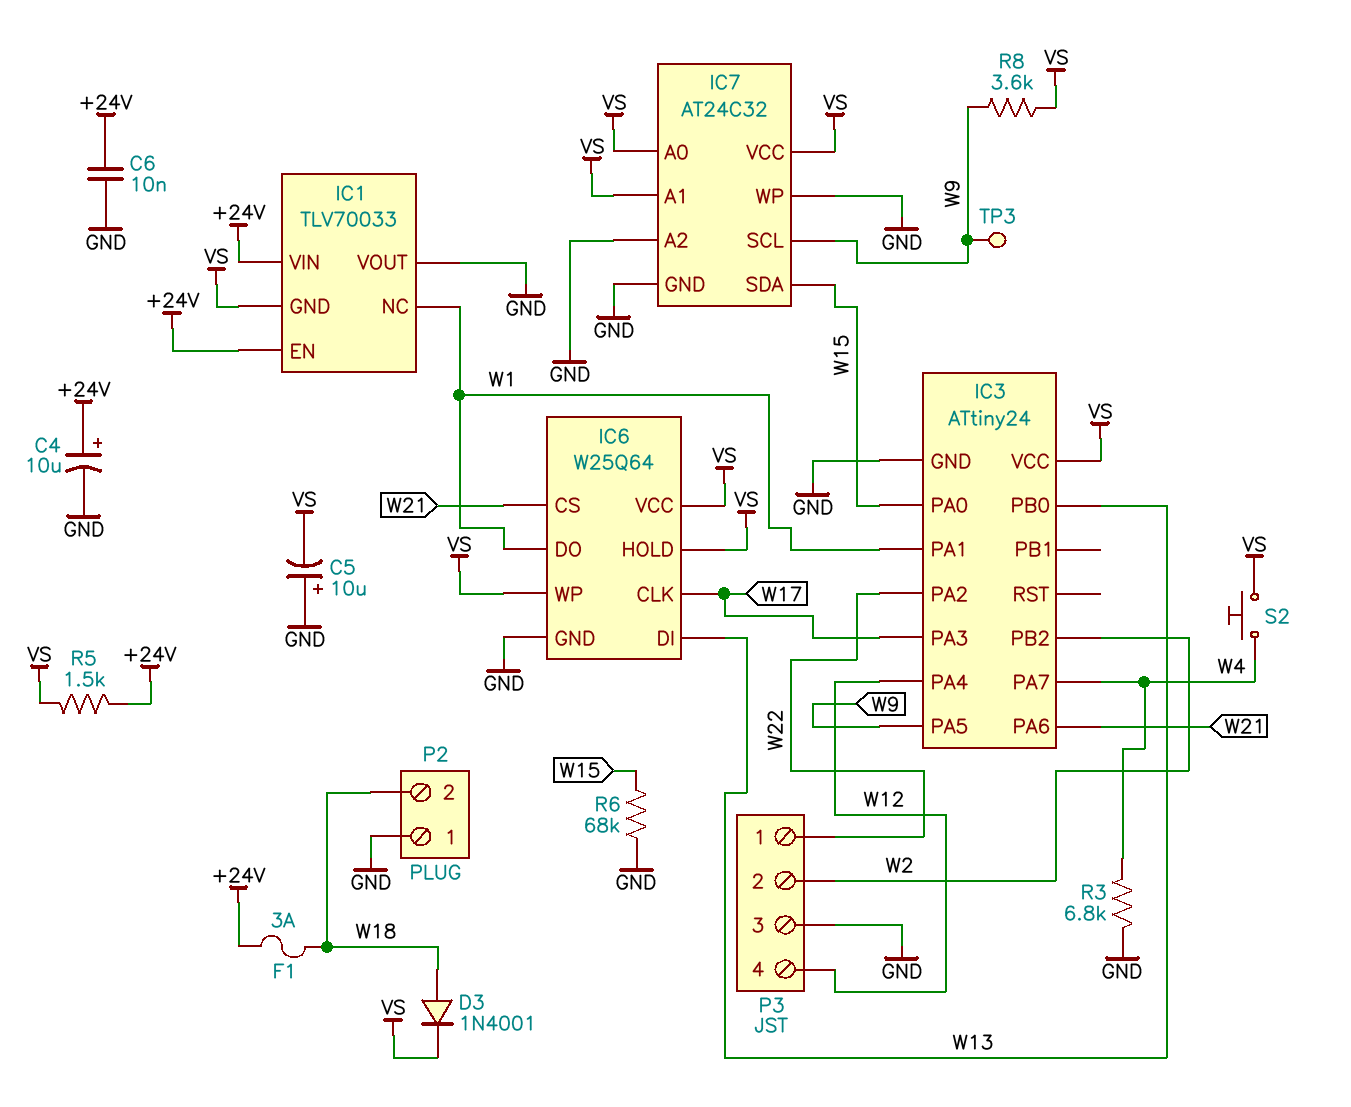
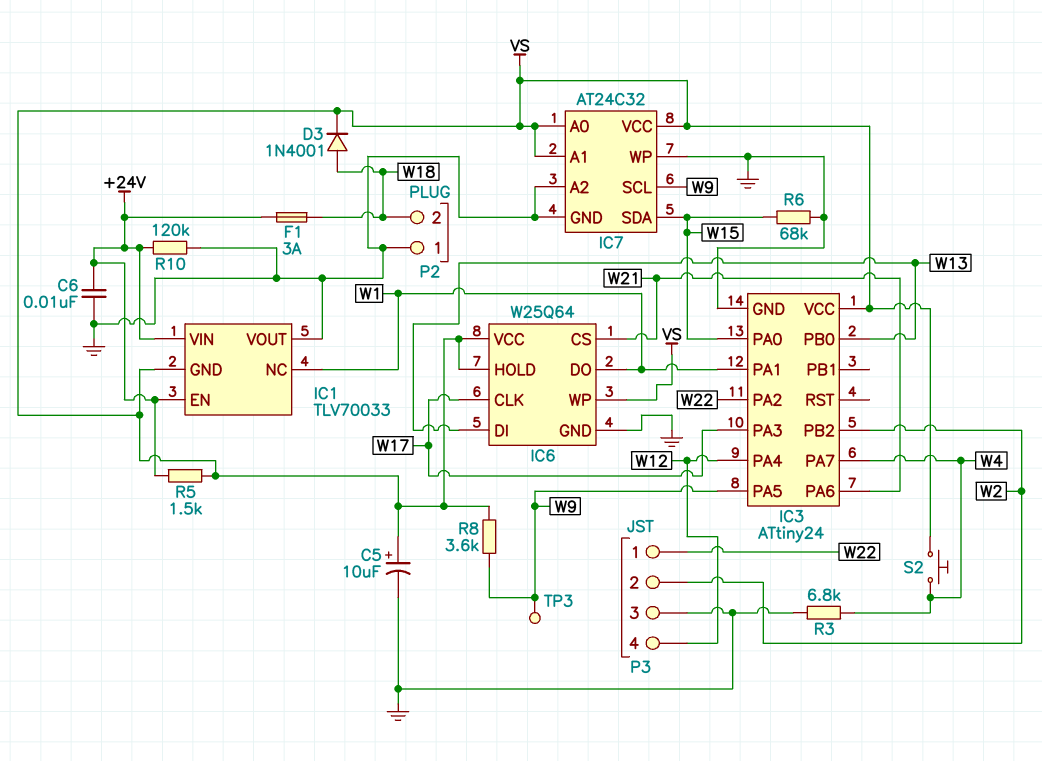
C4: 10uF (plus +24V, minus GND) -> none
C5: 10uF (plus GND, minus VS) -> 10uF (plus VS, minus GND)
R10: none -> 120k (+24V, GND)

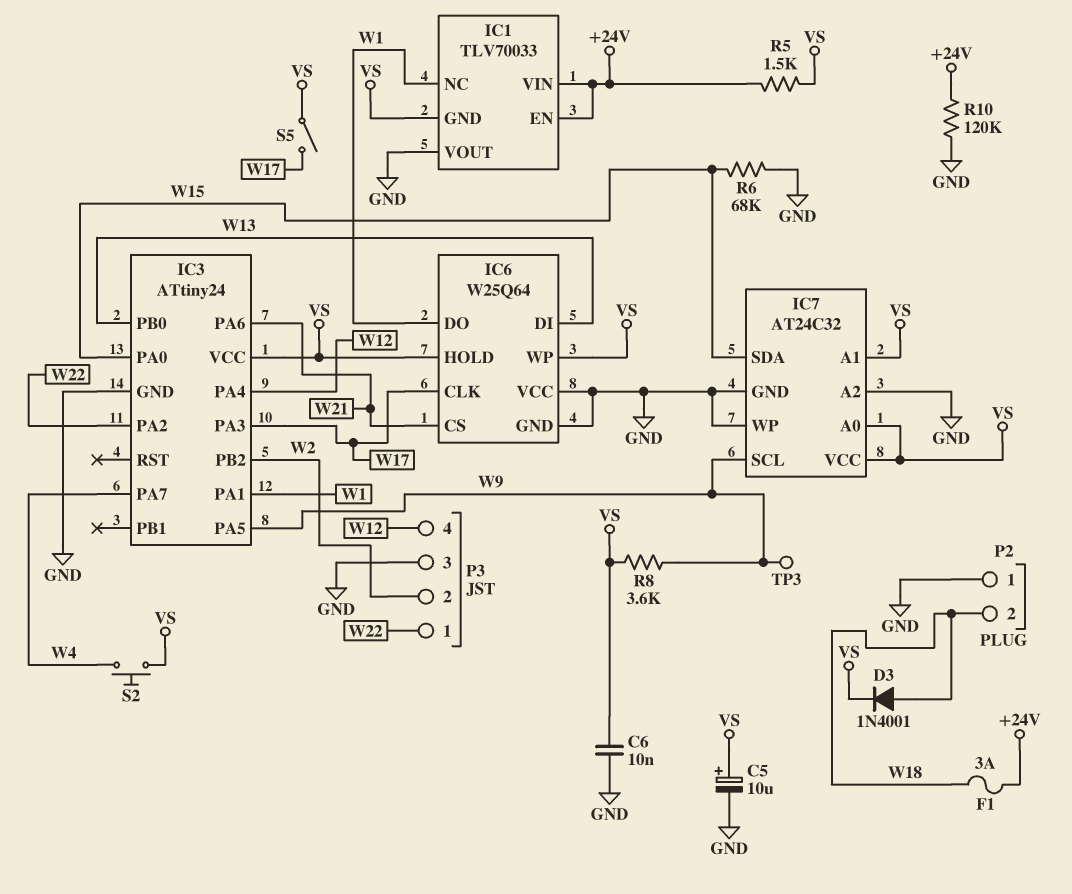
C6: 10nF (+24V, GND) -> 10nF (GND, VS)
IC6 pin VCC: VS -> GND
R3: 6.8k (GND, W4) -> none
S5: none -> switch (VS, W17)

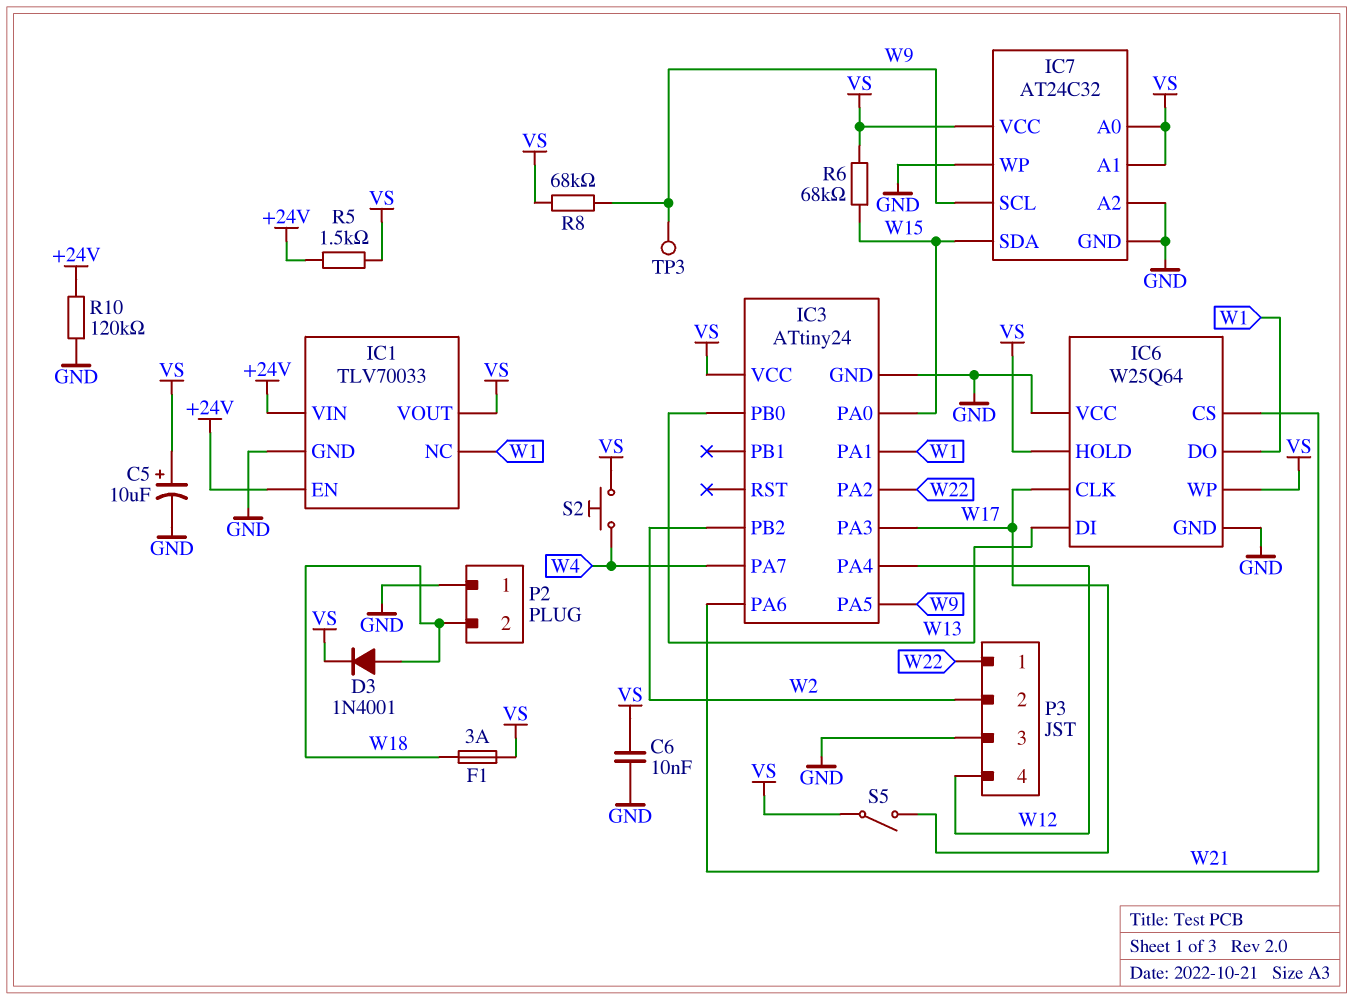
F1: 3A (+24V, W18) -> 3A (VS, W18)
IC1 pin GND: VS -> GND
IC1 pin VOUT: GND -> VS
R6: 68k (GND, W15) -> 68k (VS, W15)
R8: 3.6k (VS, W9) -> 68k (VS, W9)

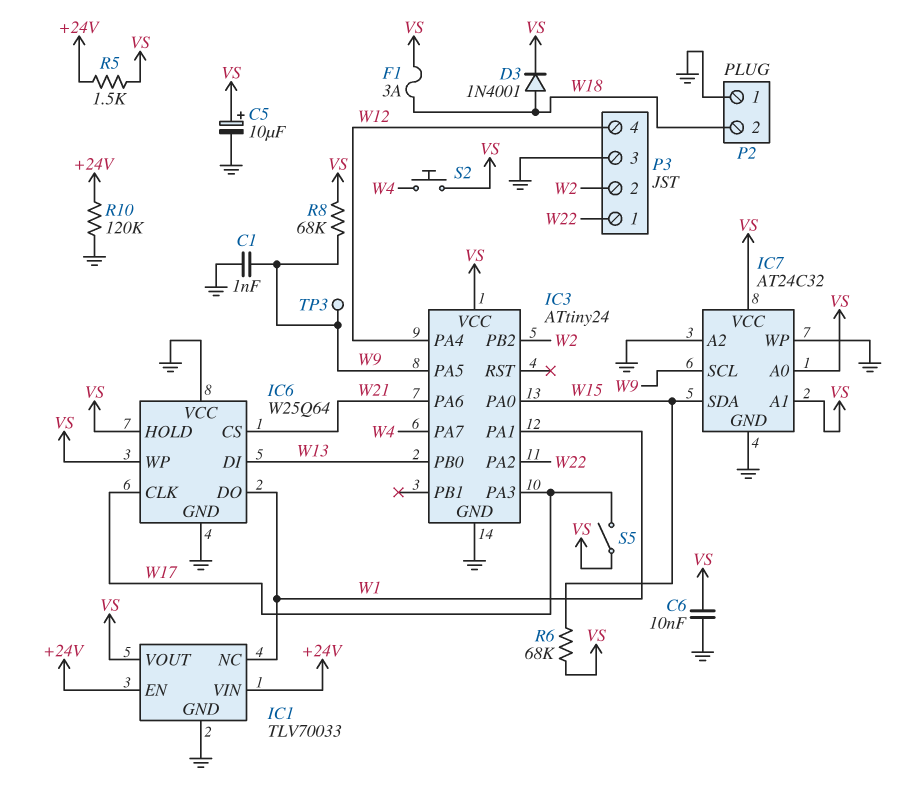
C1: none -> 1nF (GND, W9)

